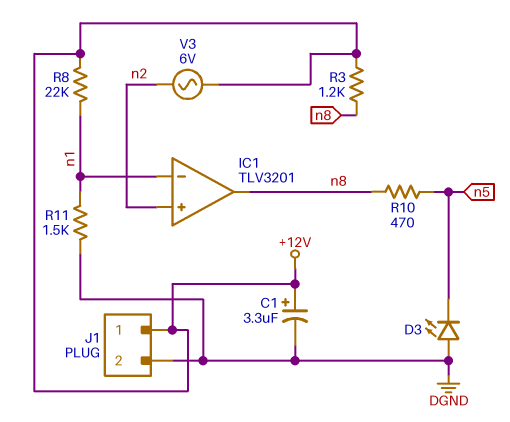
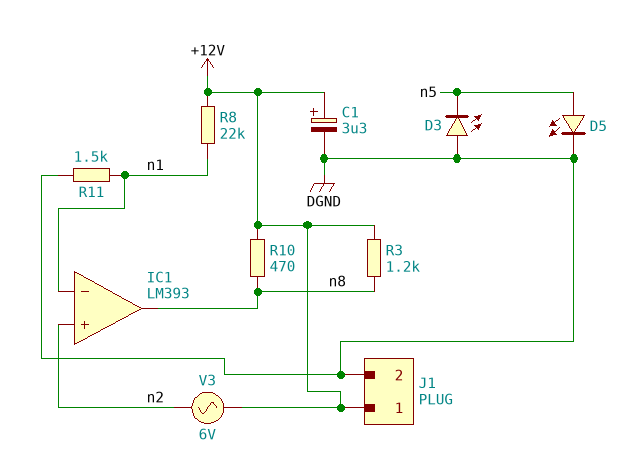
D5: none -> LED (A n5, K DGND)
IC1: TLV3201 -> LM393
R10: 470 (n5, n8) -> 470 (+12V, n8)

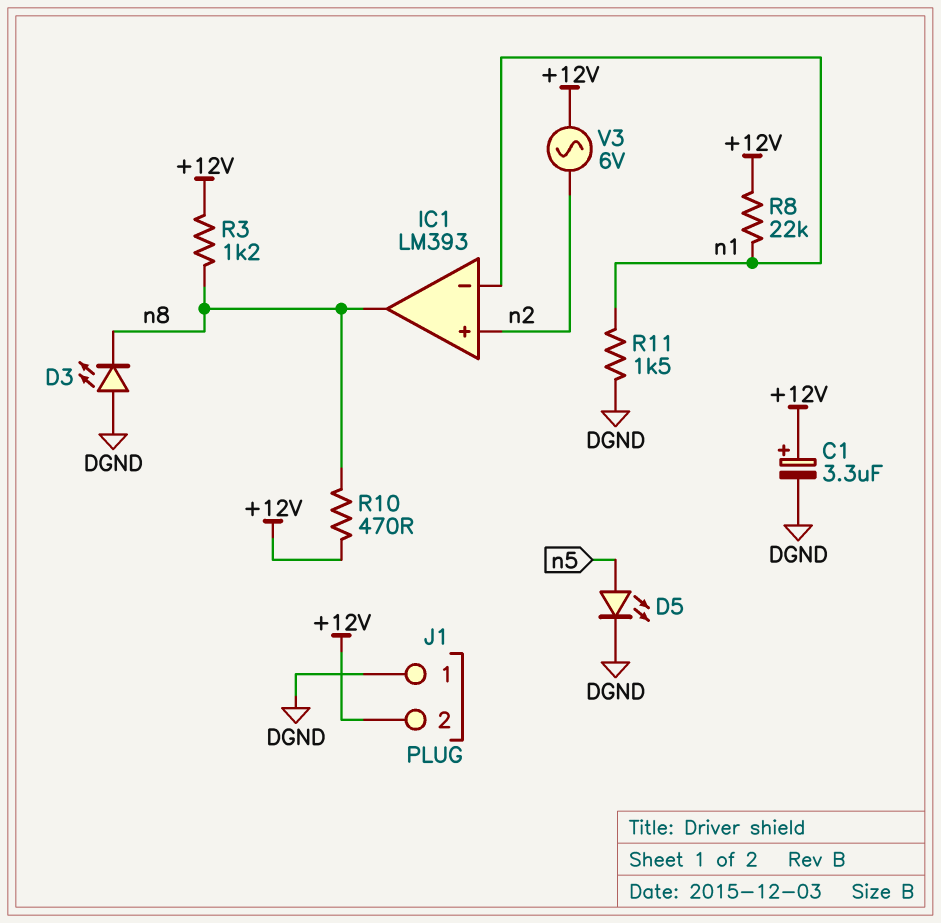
D3: LED (A DGND, K n5) -> LED (A DGND, K n8)
J1 pin 1: +12V -> DGND
J1 pin 2: DGND -> +12V

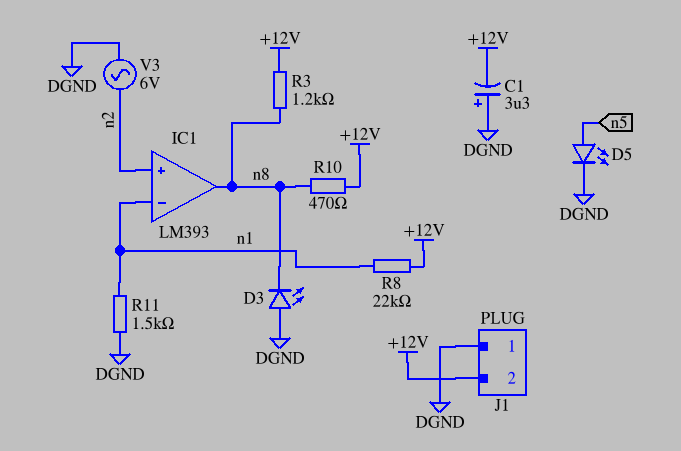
C1: 3.3uF (plus +12V, minus DGND) -> 3.3uF (plus DGND, minus +12V)
V3: AC 6V (+12V, n2) -> AC 6V (DGND, n2)

